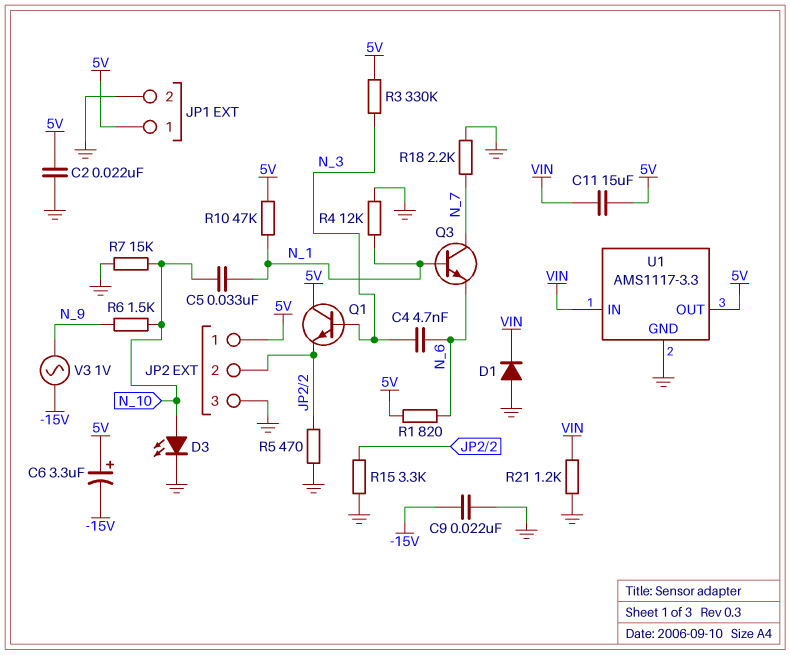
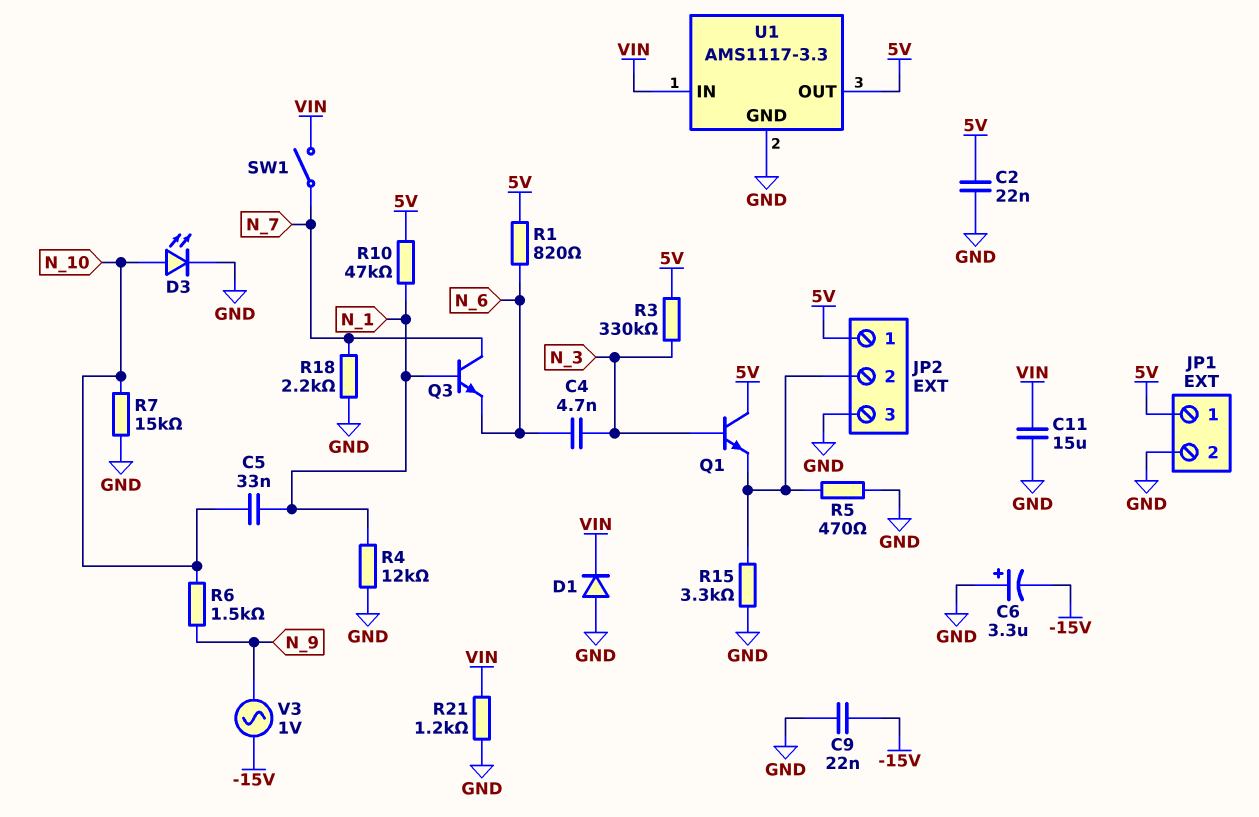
C6: 3.3uF (plus 5V, minus -15V) -> 3.3uF (plus GND, minus -15V)
C11: 15uF (5V, VIN) -> 15uF (GND, VIN)
SW1: none -> switch (N_7, VIN)

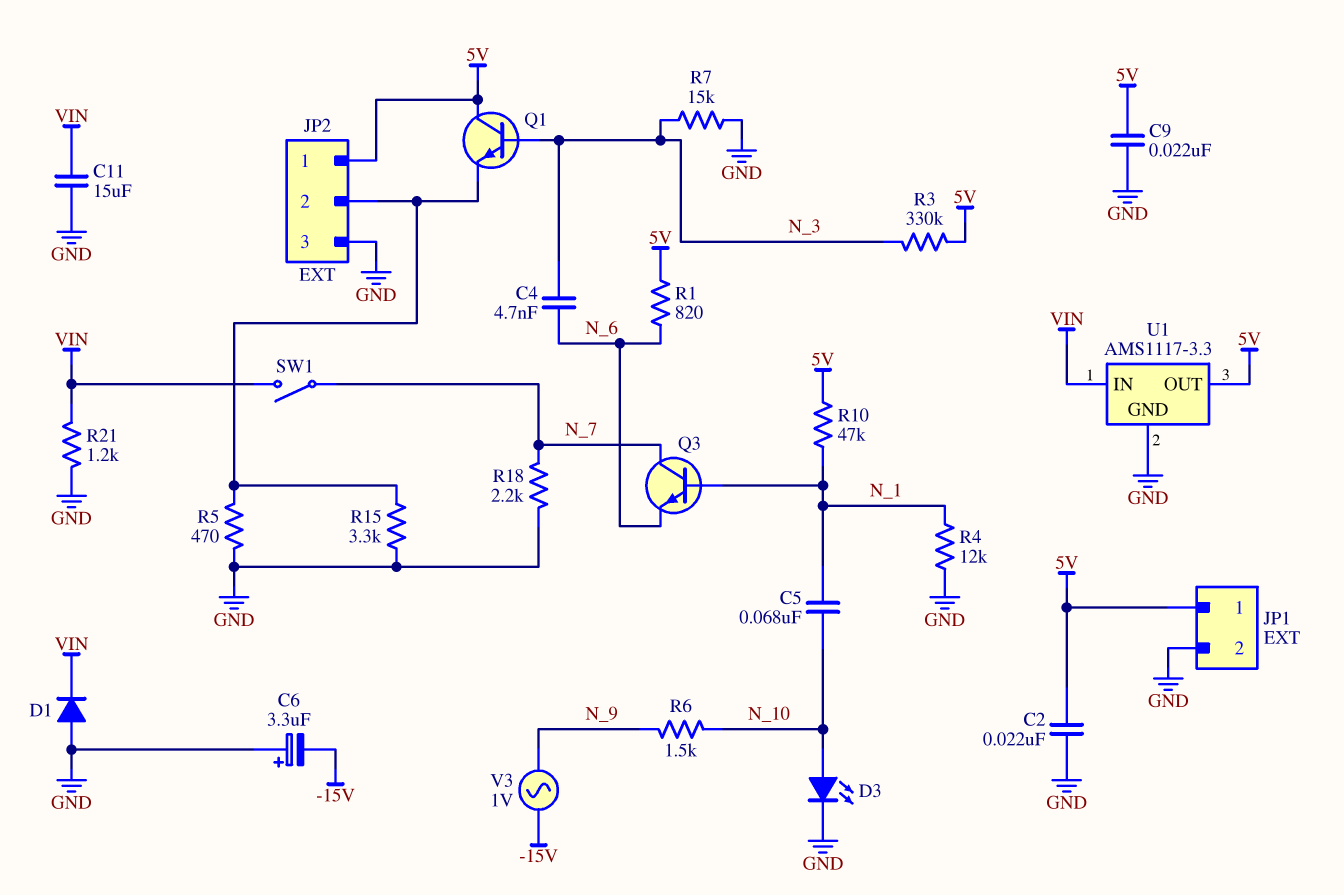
C5: 33nF (N_1, N_10) -> 68nF (N_1, N_10)
C9: 22nF (-15V, GND) -> 22nF (5V, GND)
R7: 15k (GND, N_10) -> 15k (GND, N_3)

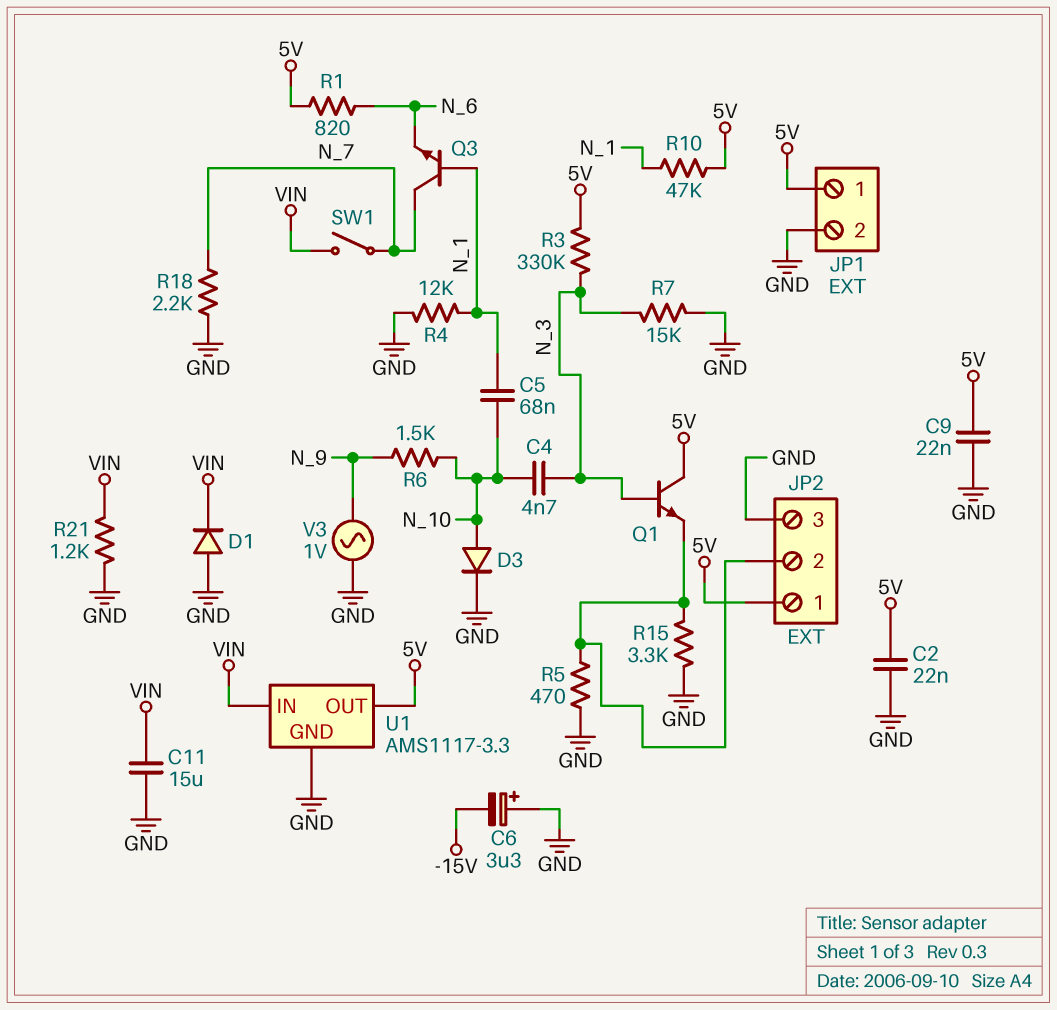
C4: 4.7nF (N_3, N_6) -> 4.7nF (N_3, N_10)
D3: LED (A N_10, K GND) -> diode (A N_10, K GND)
V3: AC 1V (-15V, N_9) -> AC 1V (GND, N_9)

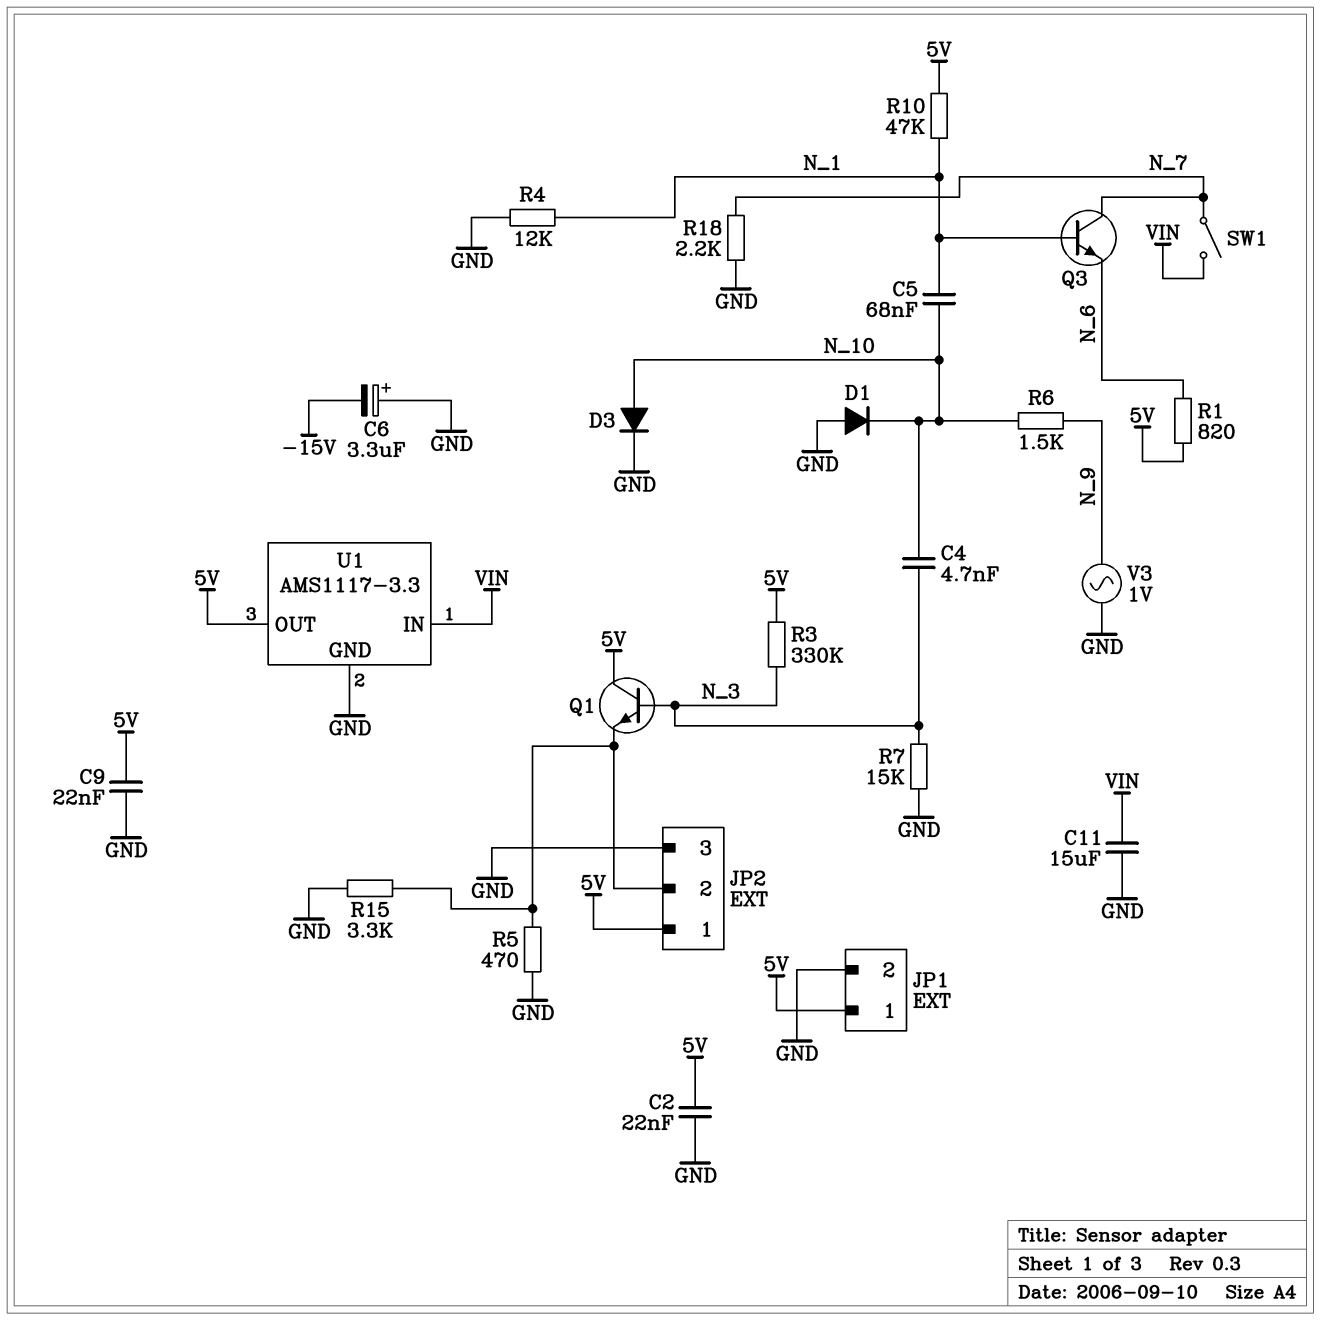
D1: diode (A GND, K VIN) -> diode (A GND, K N_10)
R21: 1.2k (GND, VIN) -> none

